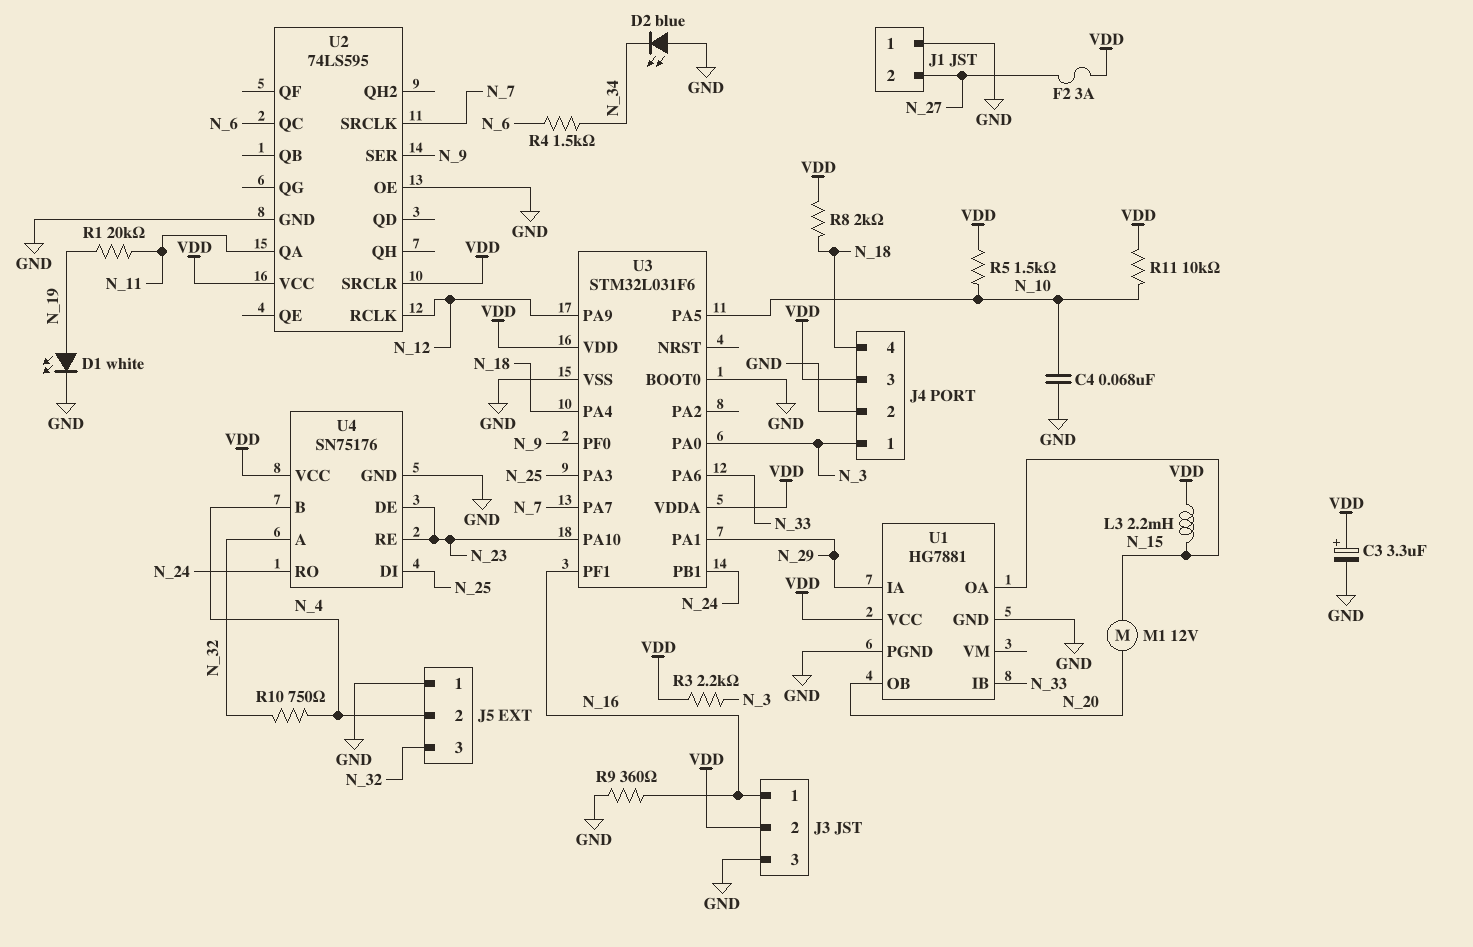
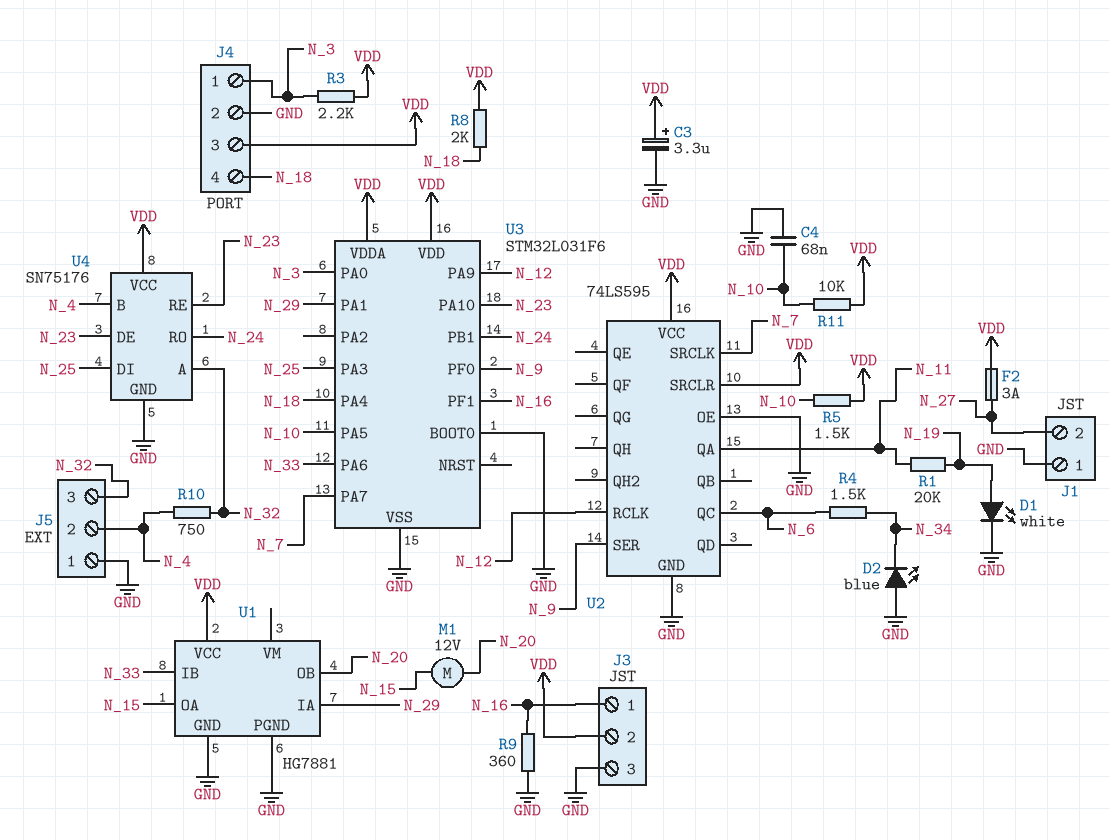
L3: 2.2mH (N_15, VDD) -> none

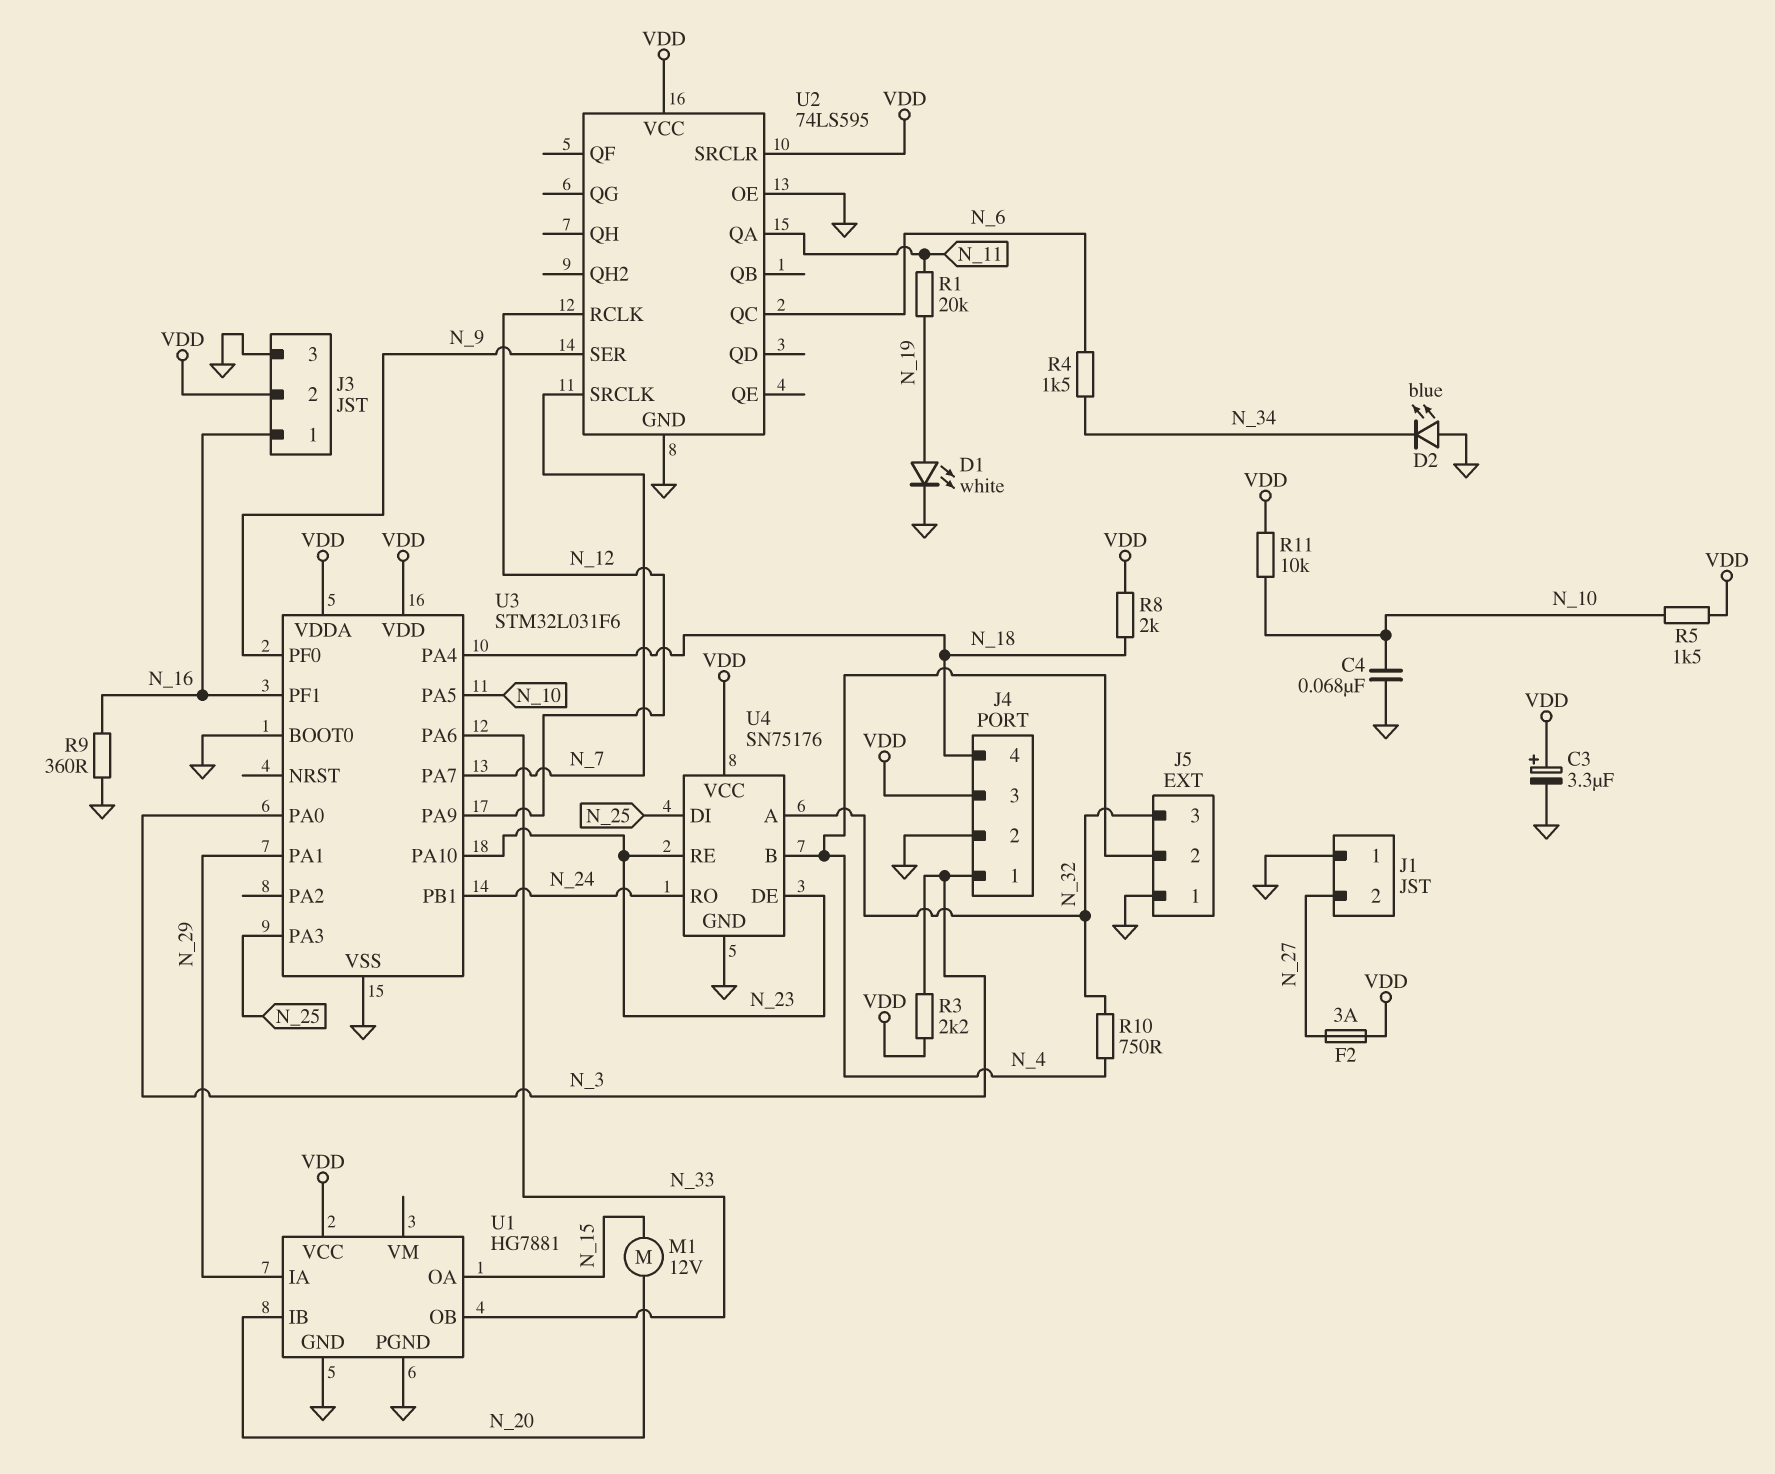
U1 pin IB: N_33 -> N_20
U1 pin OB: N_20 -> N_33

